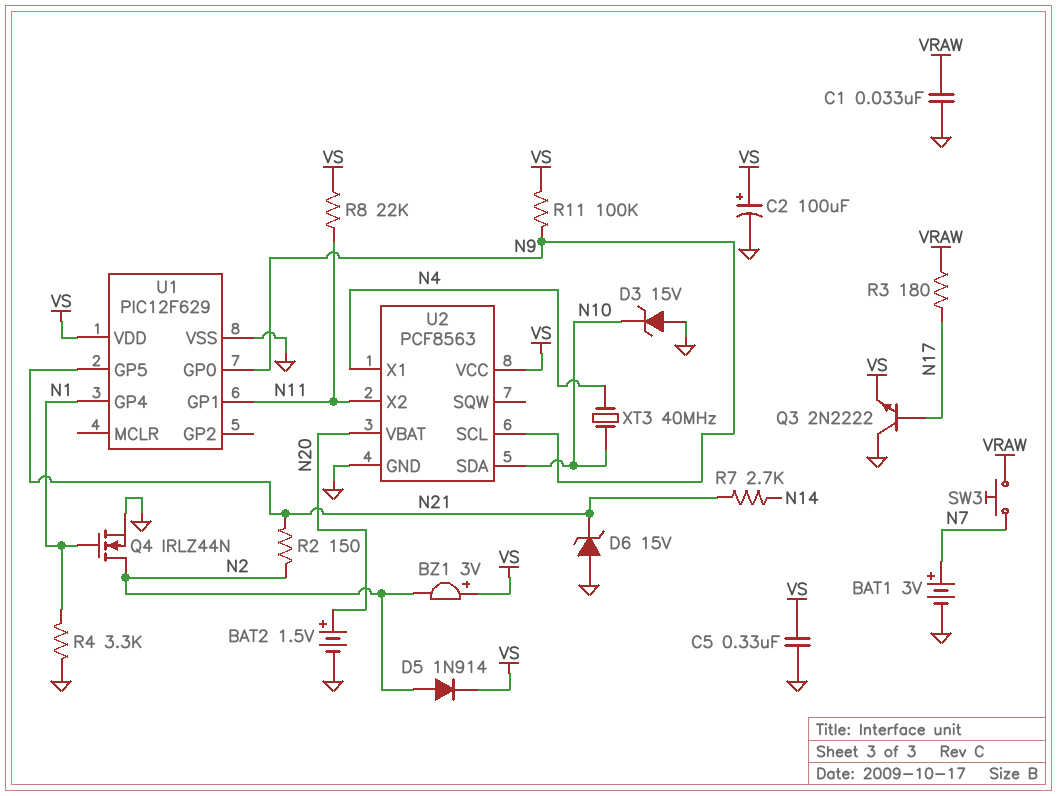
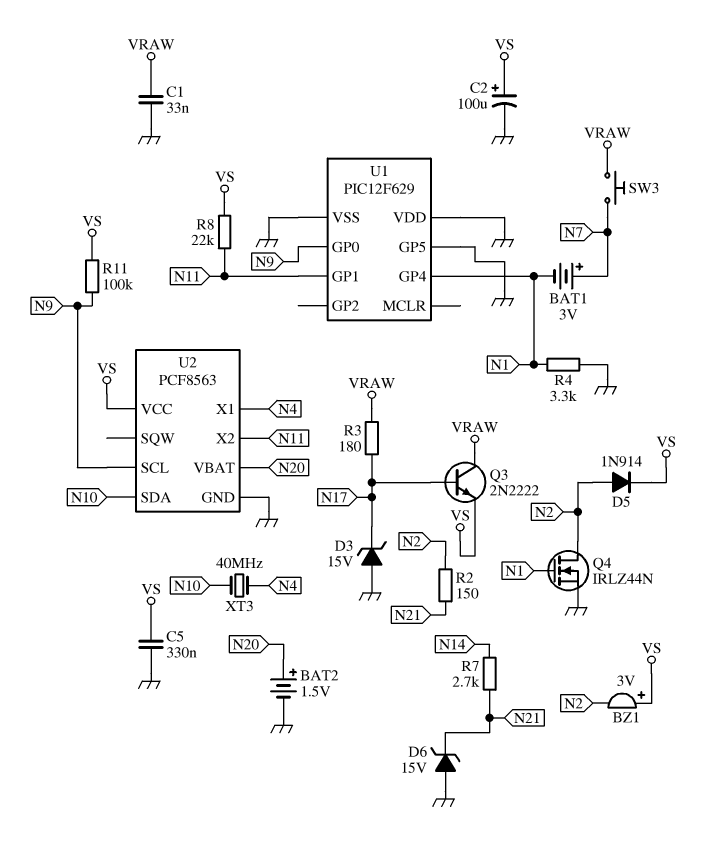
BAT1: 3V (plus N7, minus GND) -> 3V (plus N7, minus N1)
D3: zener 15V (A GND, K N10) -> zener 15V (A GND, K N17)
Q3: NPN 2N2222 (B N17, C GND, E VS) -> NPN 2N2222 (B N17, C VRAW, E VS)
U1 pin GP5: N21 -> GND
U1 pin VDD: VS -> GND

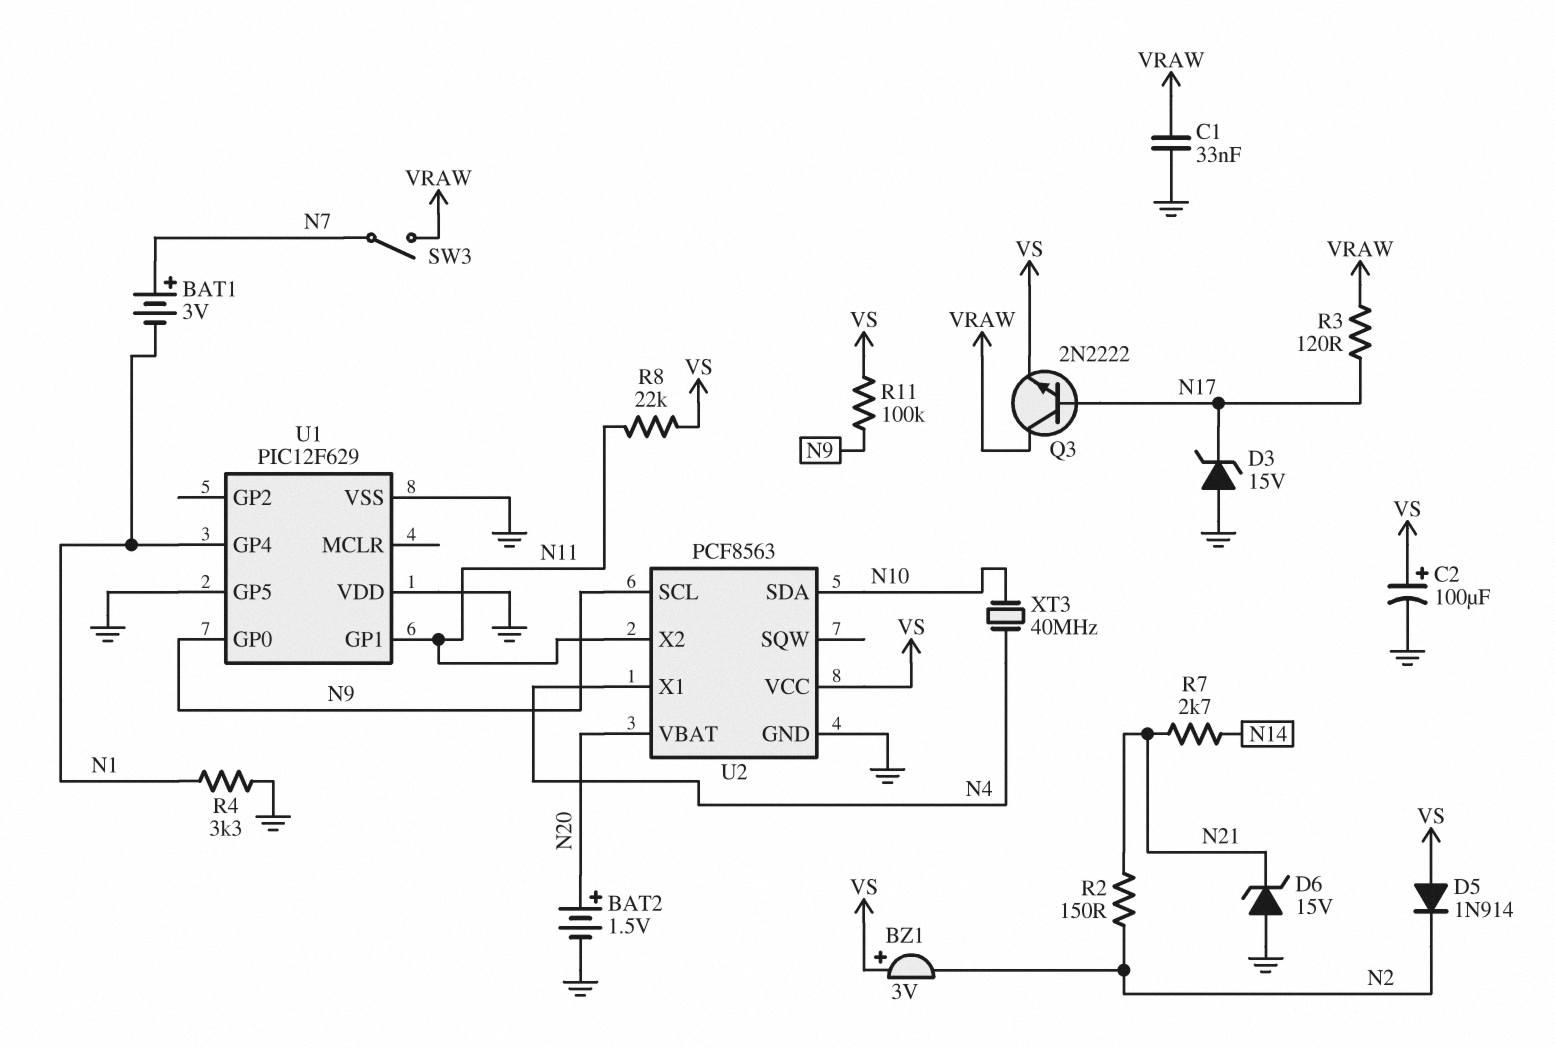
C5: 330nF (GND, VS) -> none
D5: diode 1N914 (A N2, K VS) -> diode 1N914 (A VS, K N2)
Q4: NMOS IRLZ44N (G N1, D N2, S GND) -> none
R3: 180 (N17, VRAW) -> 120 (N17, VRAW)
SW3: button (N7, VRAW) -> switch (N7, VRAW)

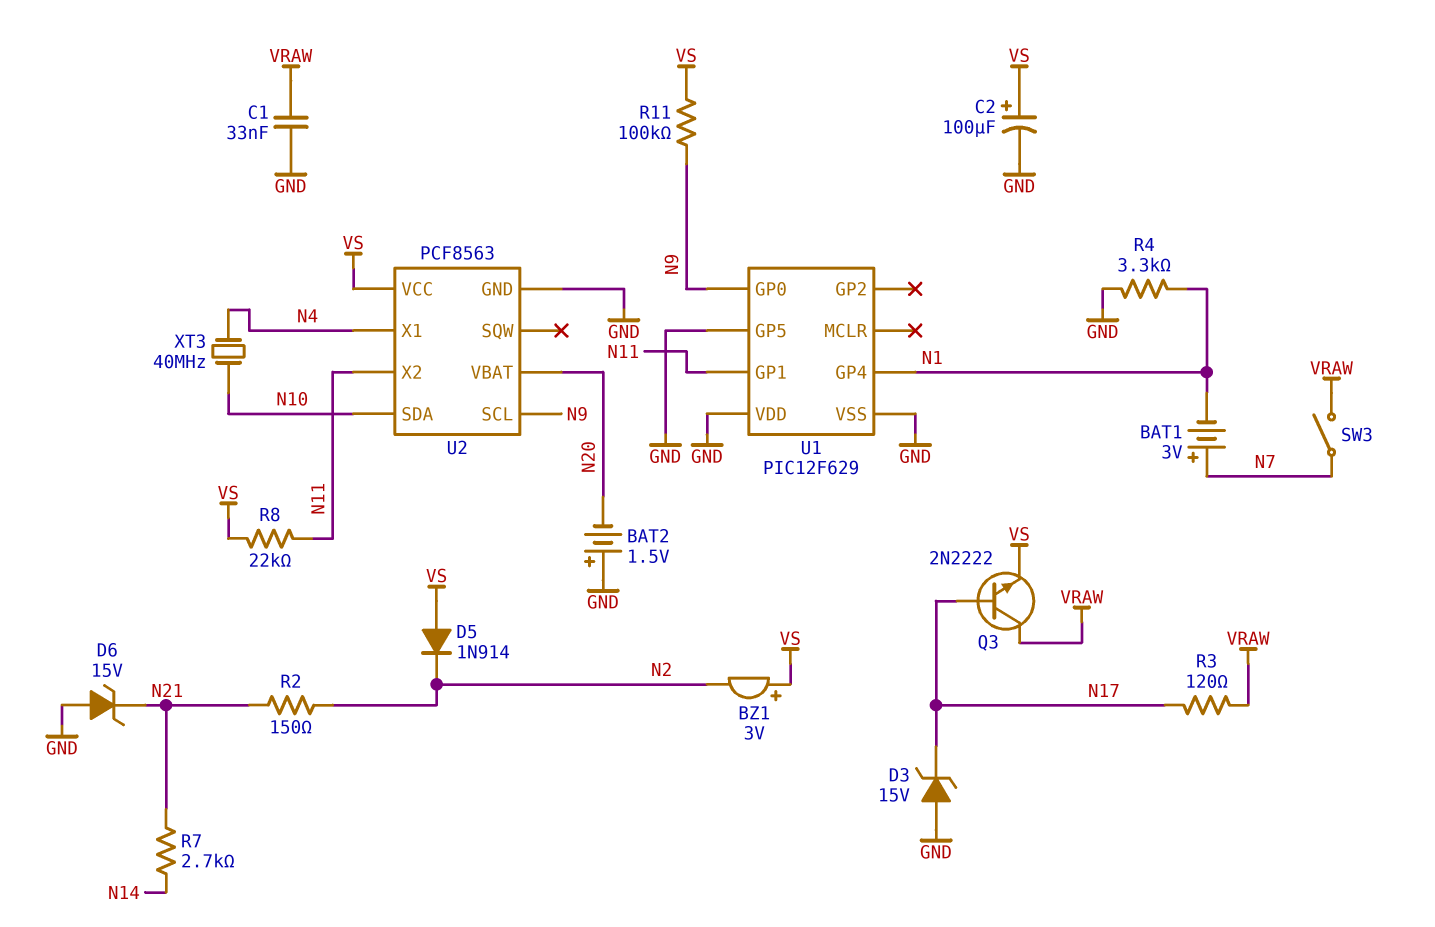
BAT2: 1.5V (plus N20, minus GND) -> 1.5V (plus GND, minus N20)

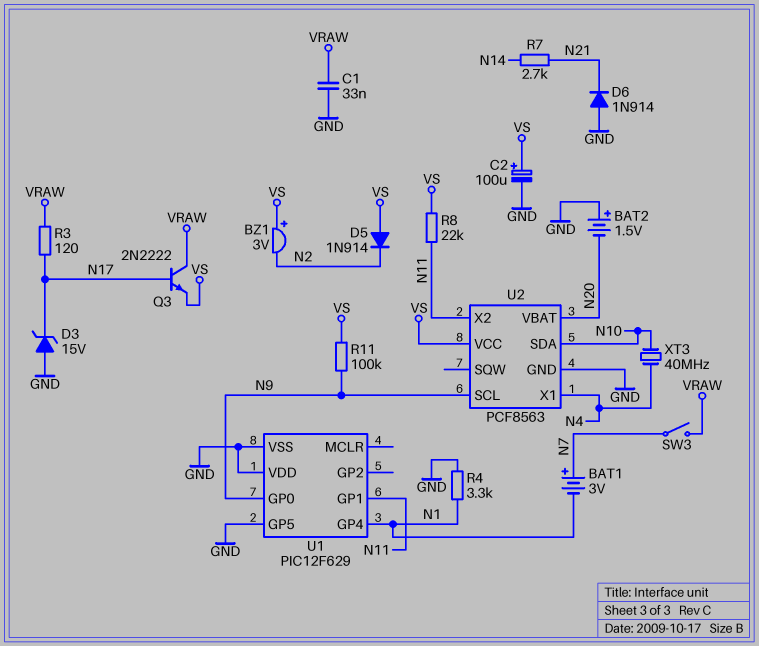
D6: zener 15V (A GND, K N21) -> diode 1N914 (A GND, K N21)
R2: 150 (N2, N21) -> none

